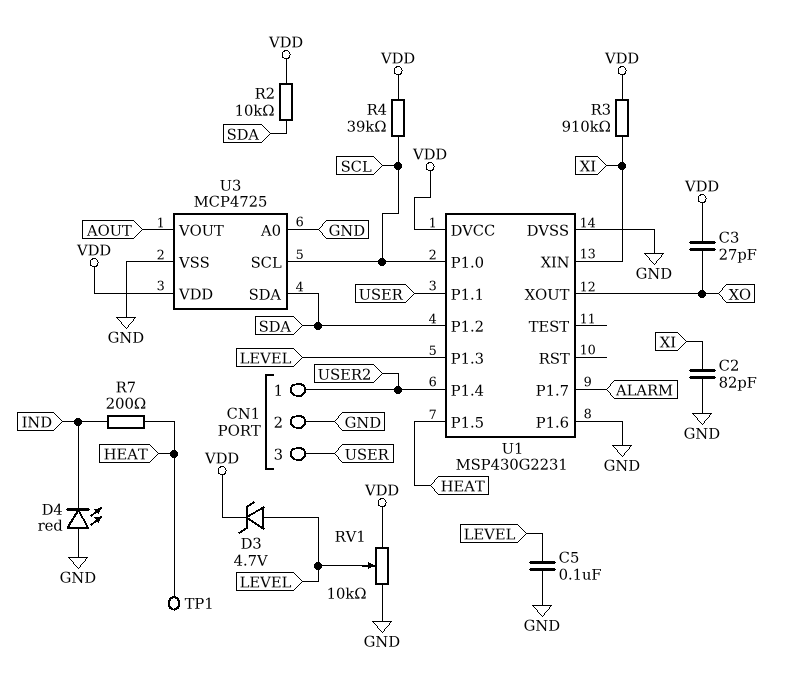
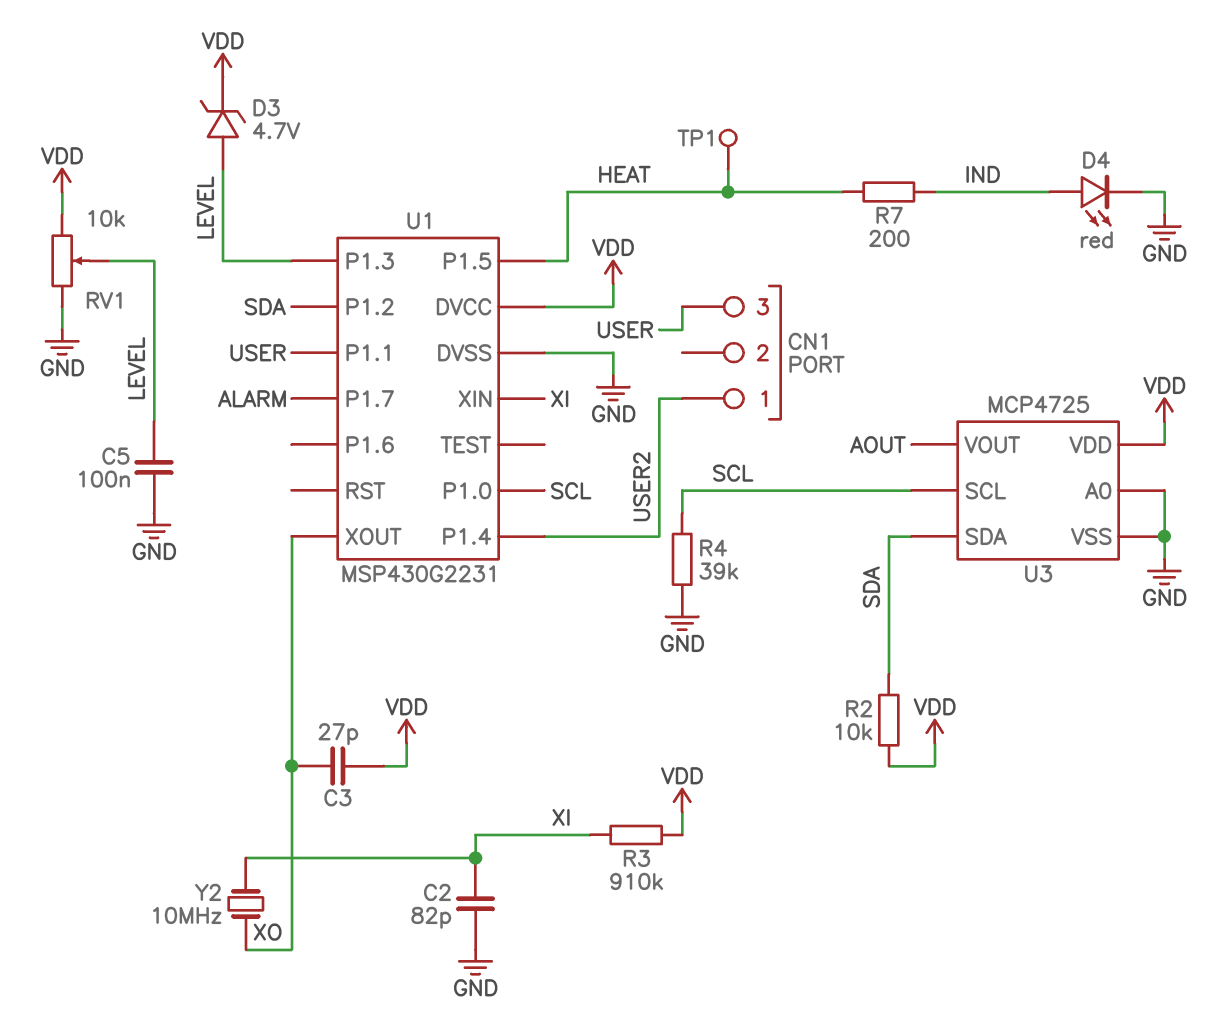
CN1 pin 2: GND -> none
D4: LED red (A GND, K IND) -> LED red (A IND, K GND)
R4: 39k (SCL, VDD) -> 39k (GND, SCL)
U1 pin P1.6: GND -> none
Y2: none -> 10MHz (XI, XO)

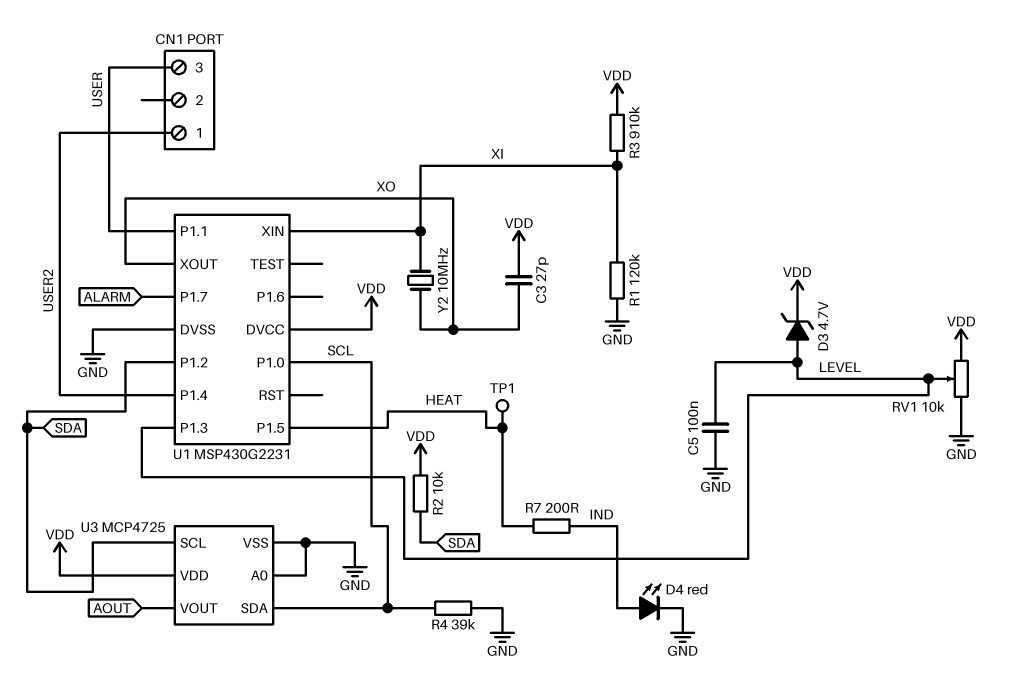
C2: 82pF (GND, XI) -> none
R1: none -> 120k (GND, XI)
U3 pin SCL: SCL -> SDA
U3 pin SDA: SDA -> SCL

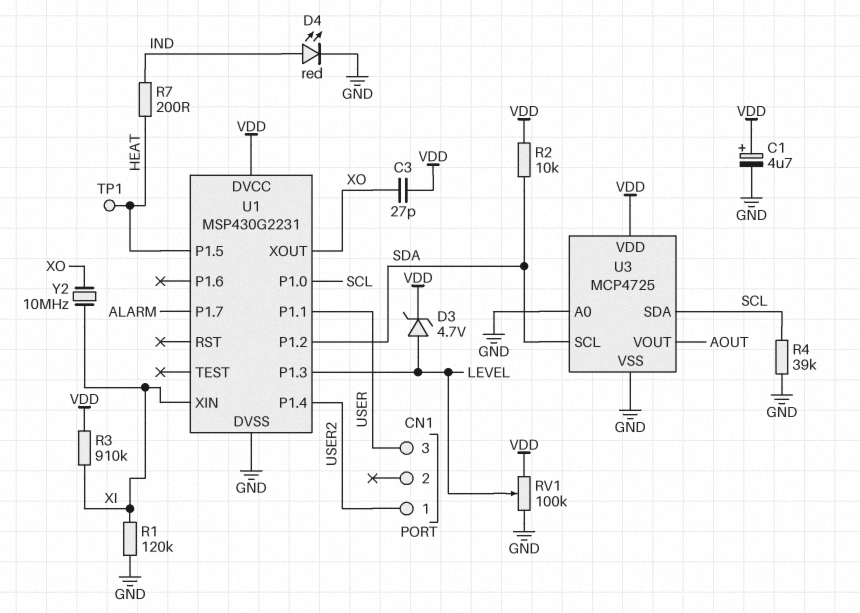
C1: none -> 4.7uF (plus VDD, minus GND)
C5: 100nF (GND, LEVEL) -> none
RV1: 10k (GND, VDD, wiper LEVEL) -> 100k (GND, VDD, wiper LEVEL)

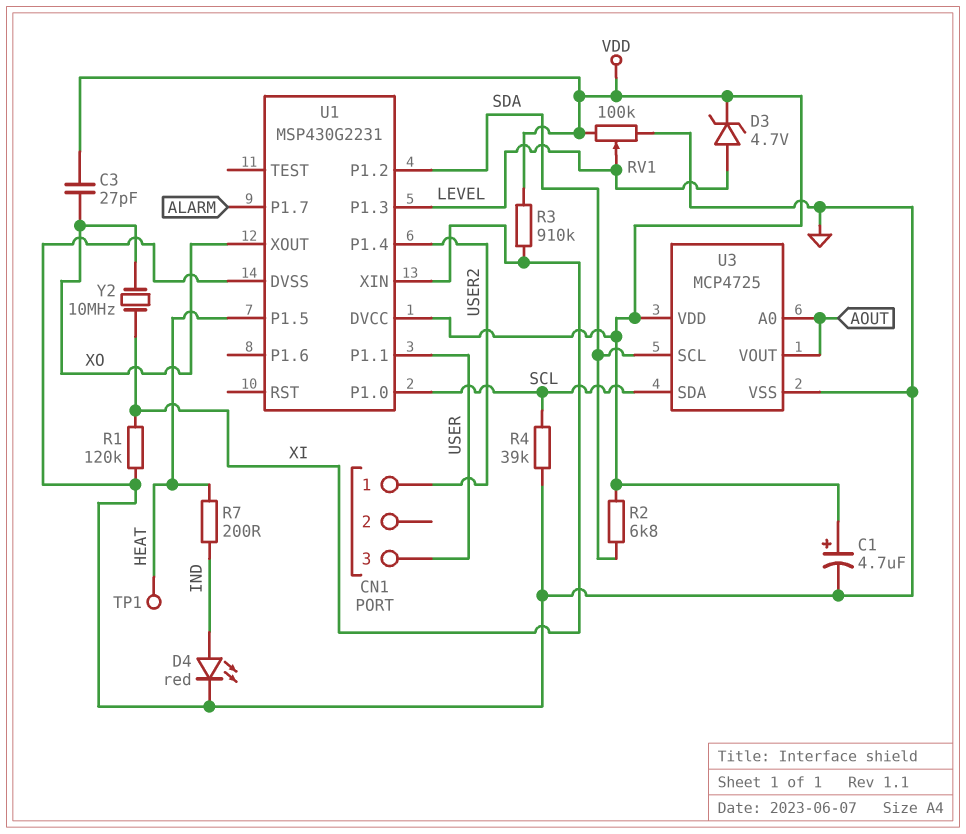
R2: 10k (SDA, VDD) -> 6.8k (SDA, VDD)
U3 pin A0: GND -> AOUT

